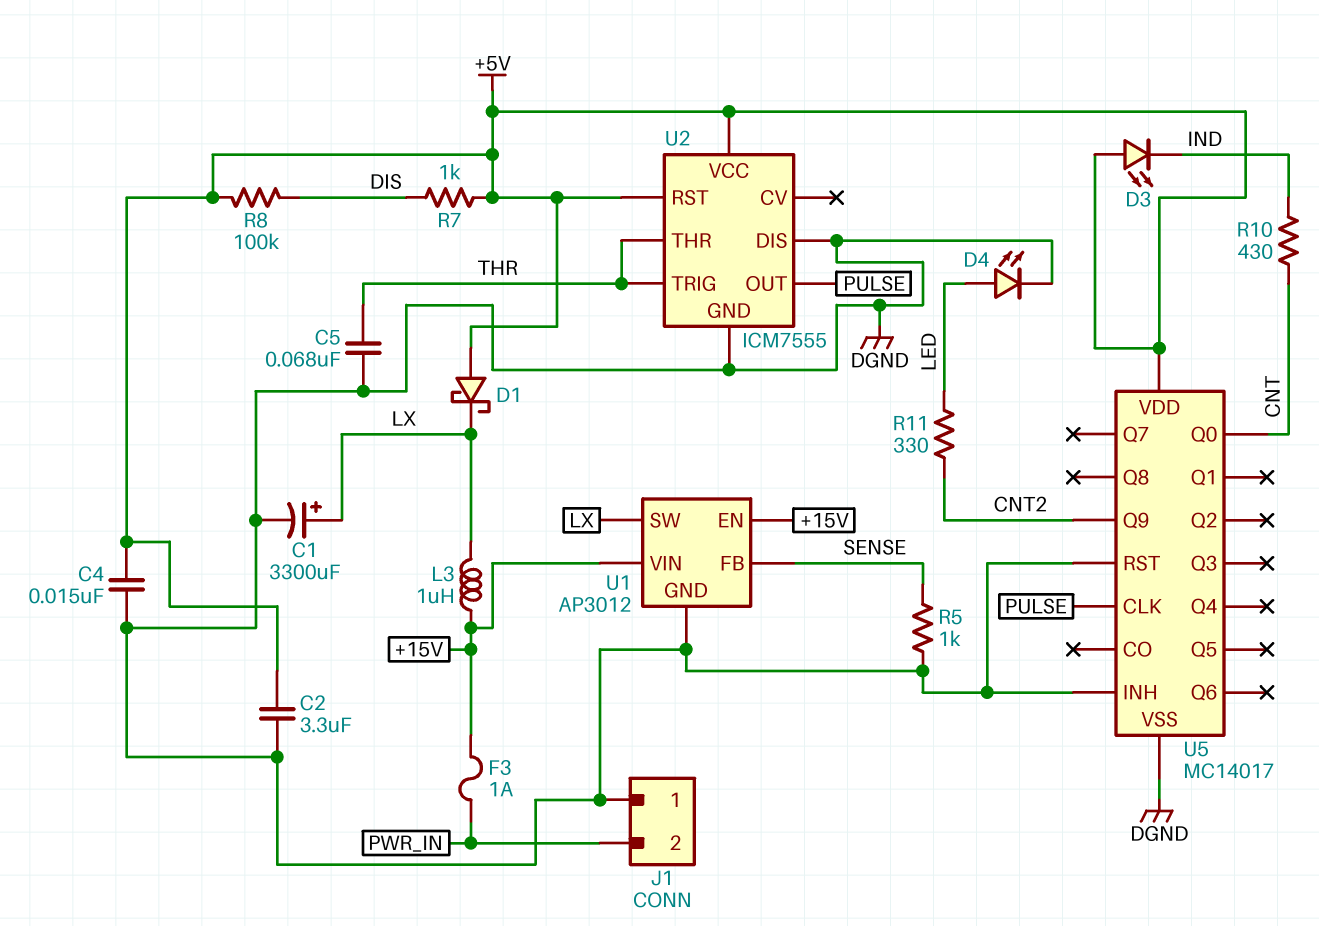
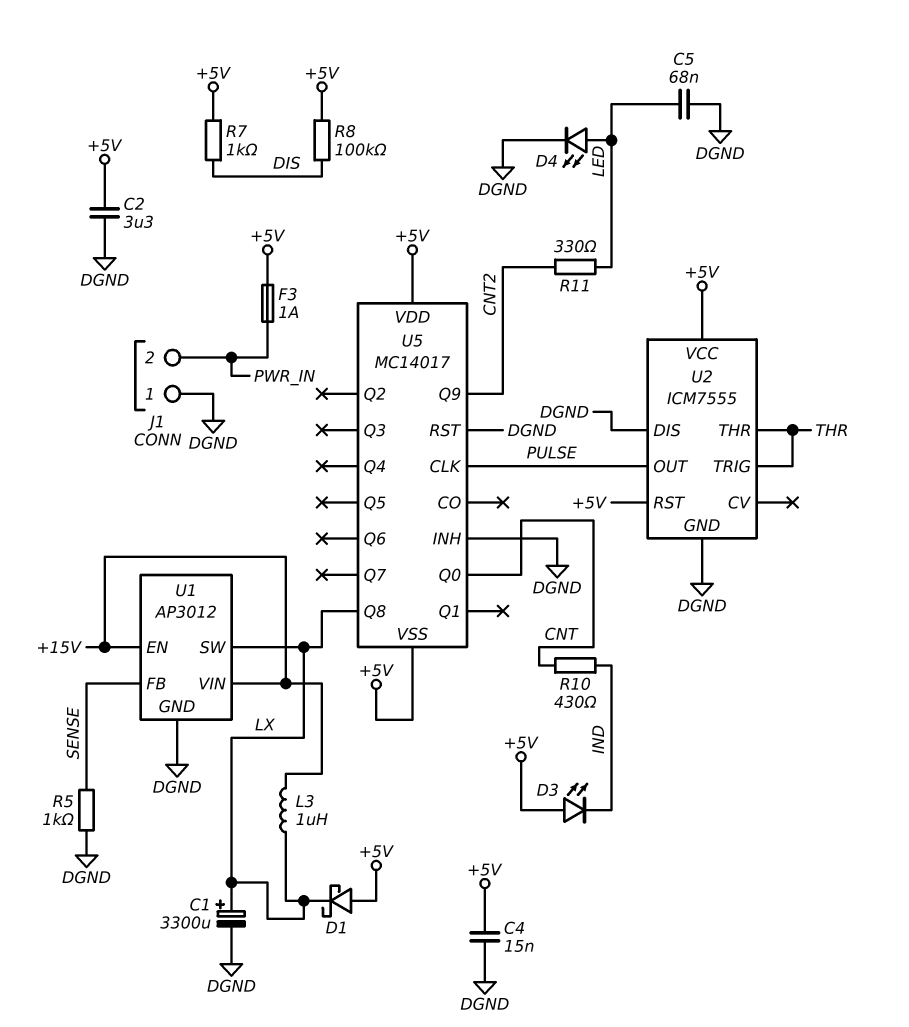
C5: 68nF (DGND, THR) -> 68nF (DGND, LED)
F3: 1A (+15V, PWR_IN) -> 1A (+5V, PWR_IN)
U5 pin Q8: none -> LX
U5 pin VSS: DGND -> +5V

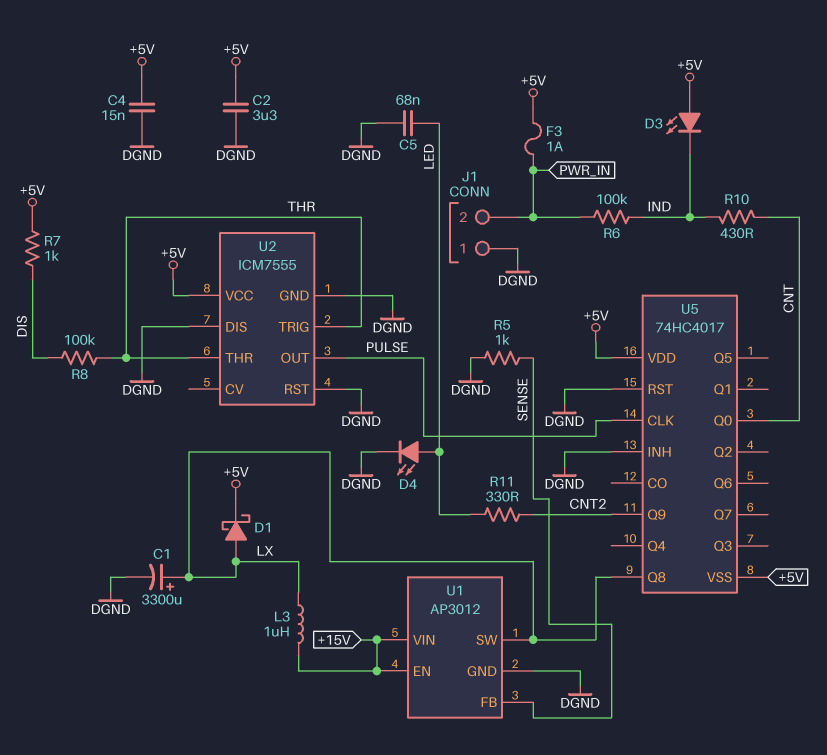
D1: schottky (A +5V, K LX) -> schottky (A LX, K +5V)
R6: none -> 100k (IND, PWR_IN)
R8: 100k (+5V, DIS) -> 100k (DIS, THR)
U2 pin RST: +5V -> DGND
U5: MC14017 -> 74HC4017

